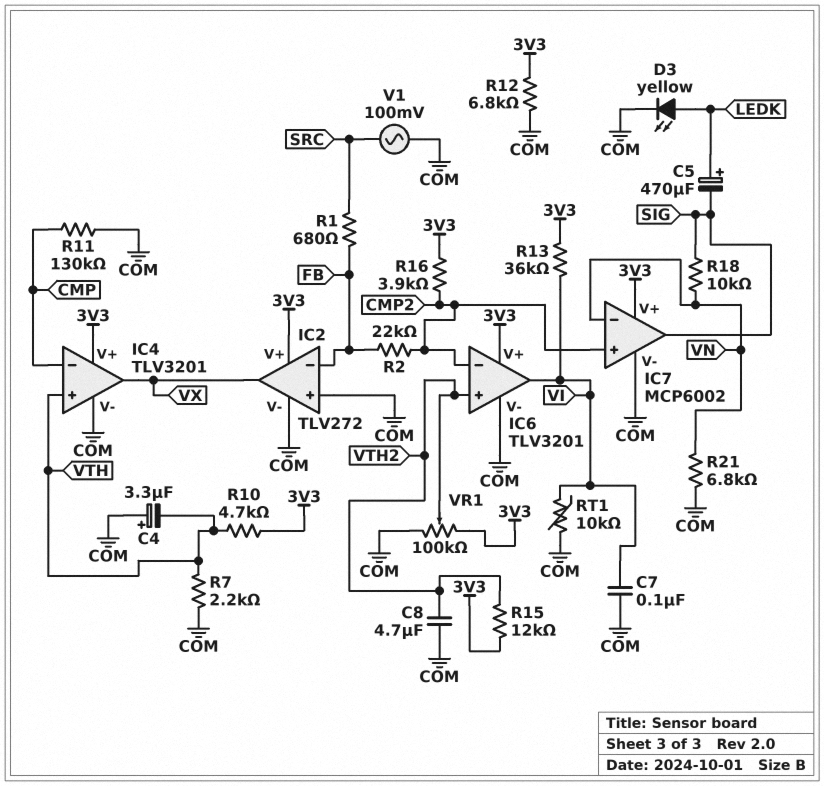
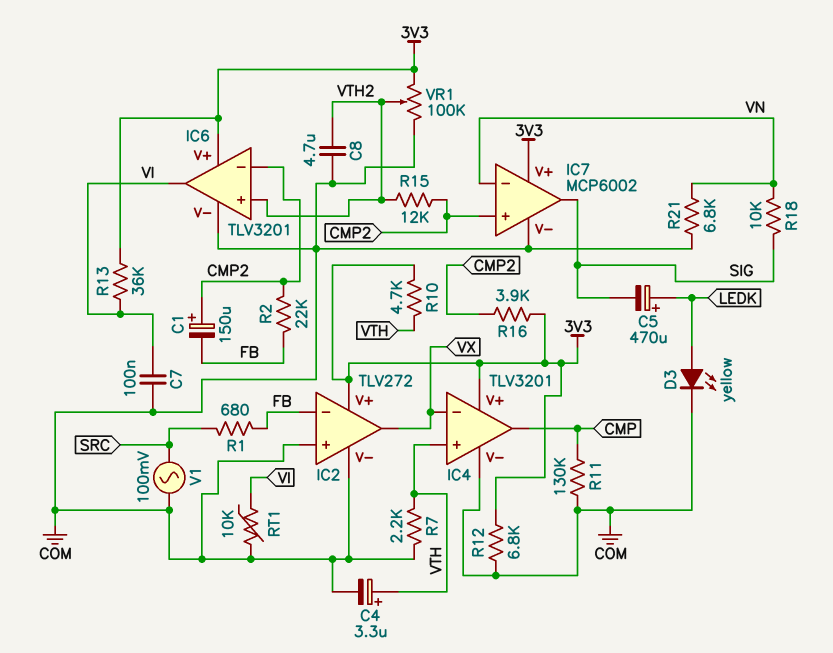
C1: none -> 150uF (plus CMP2, minus FB)
C4: 3.3uF (plus COM, minus VTH) -> 3.3uF (plus VTH, minus COM)
IC4 pin in-: CMP -> VX
IC4 pin out: VX -> CMP
R15: 12k (3V3, VTH2) -> 12k (CMP2, VTH2)

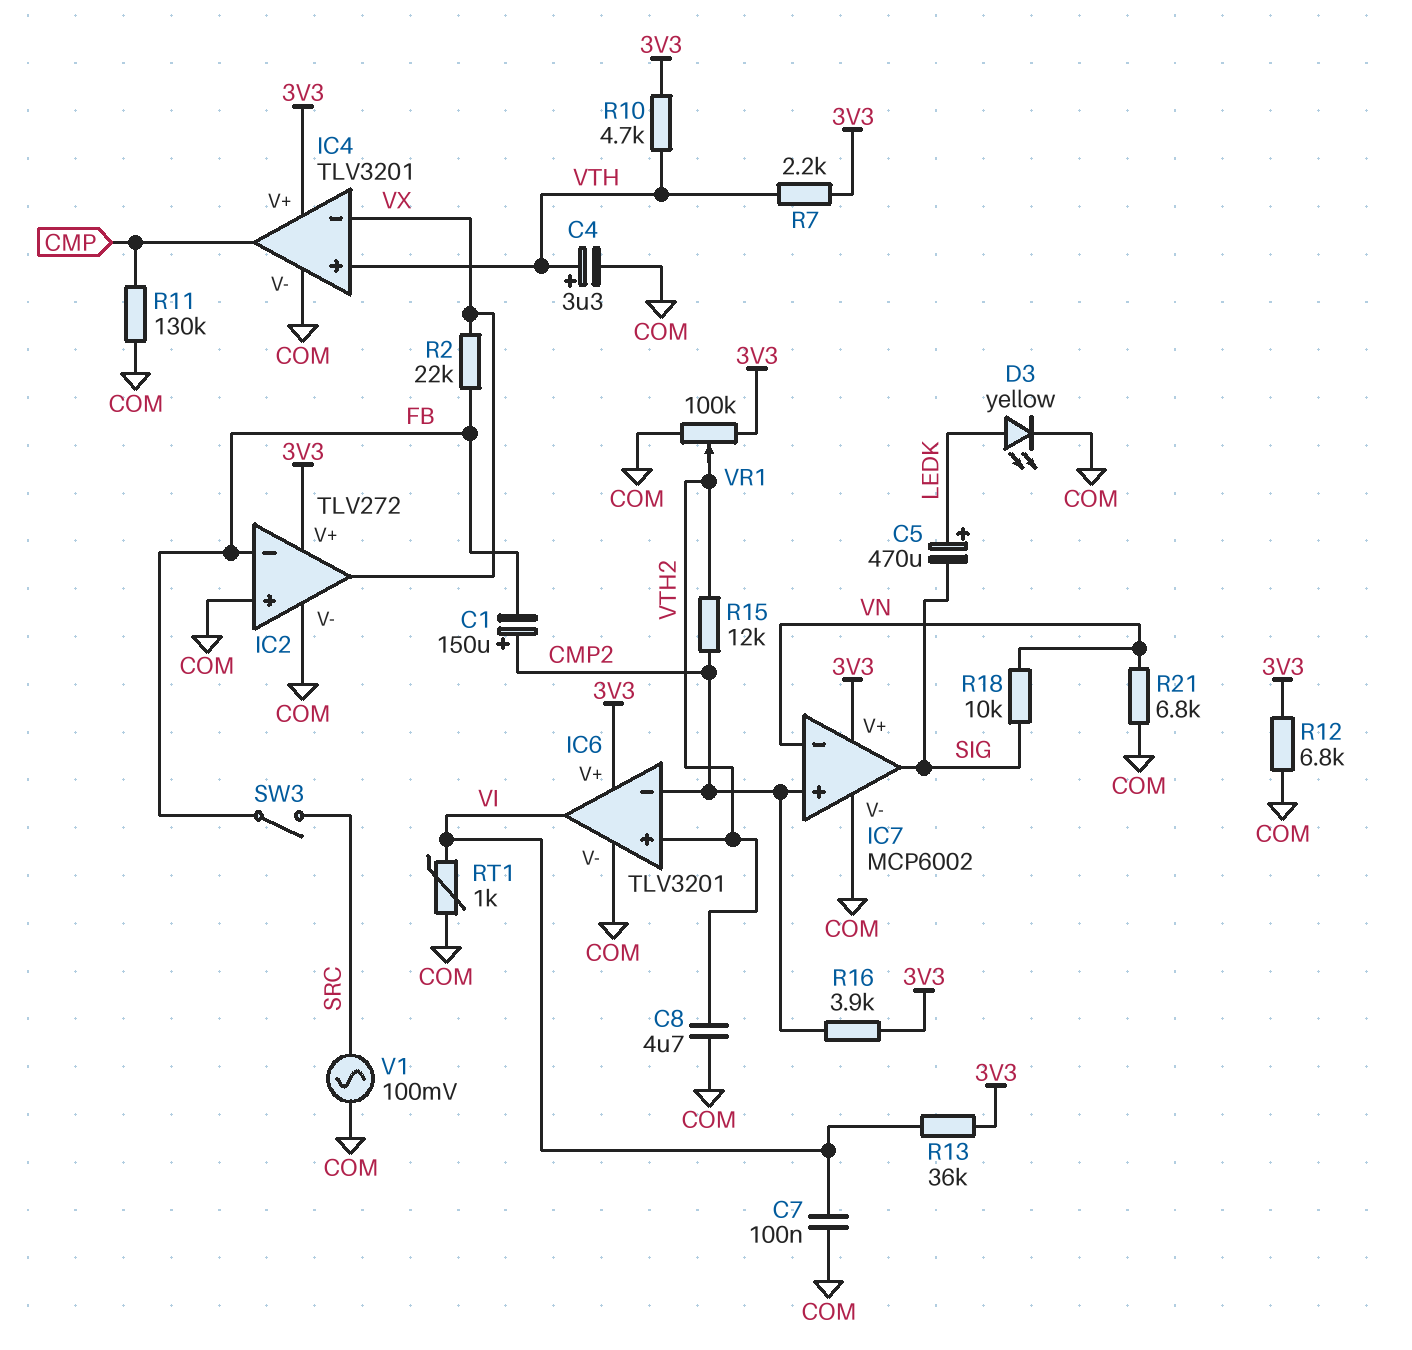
R1: 680 (FB, SRC) -> none
R2: 22k (CMP2, FB) -> 22k (FB, VX)
R7: 2.2k (COM, VTH) -> 2.2k (3V3, VTH)
RT1: 10k (COM, VI) -> 1k (COM, VI)
SW3: none -> switch (FB, SRC)

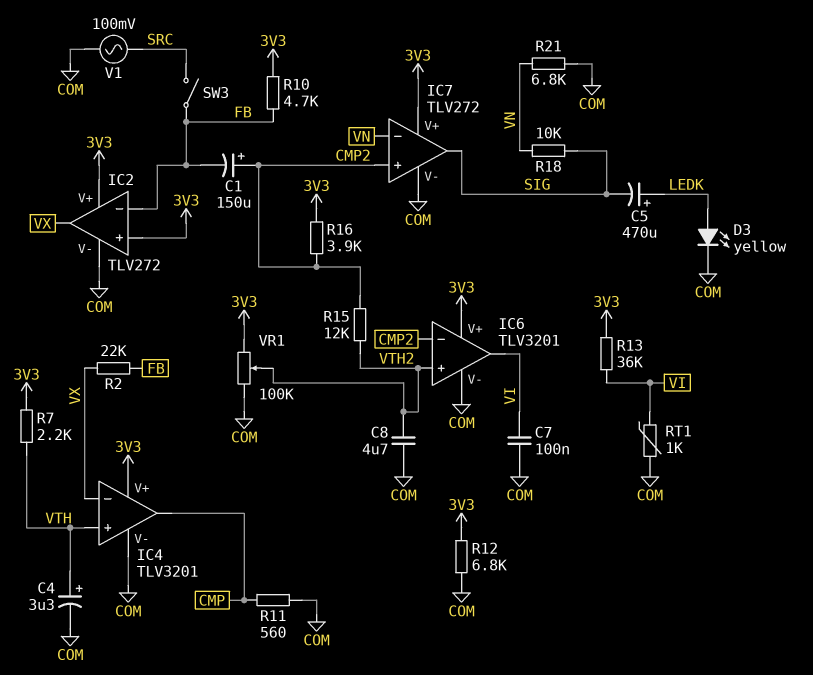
IC2 pin in+: COM -> 3V3
IC7: MCP6002 -> TLV272
R10: 4.7k (3V3, VTH) -> 4.7k (3V3, FB)
R11: 130k (CMP, COM) -> 560 (CMP, COM)

